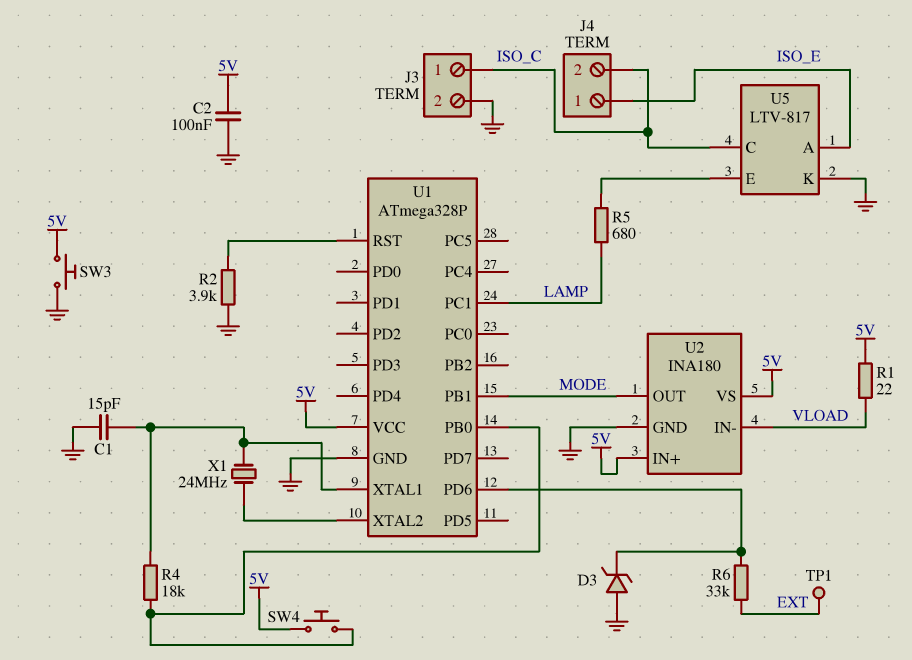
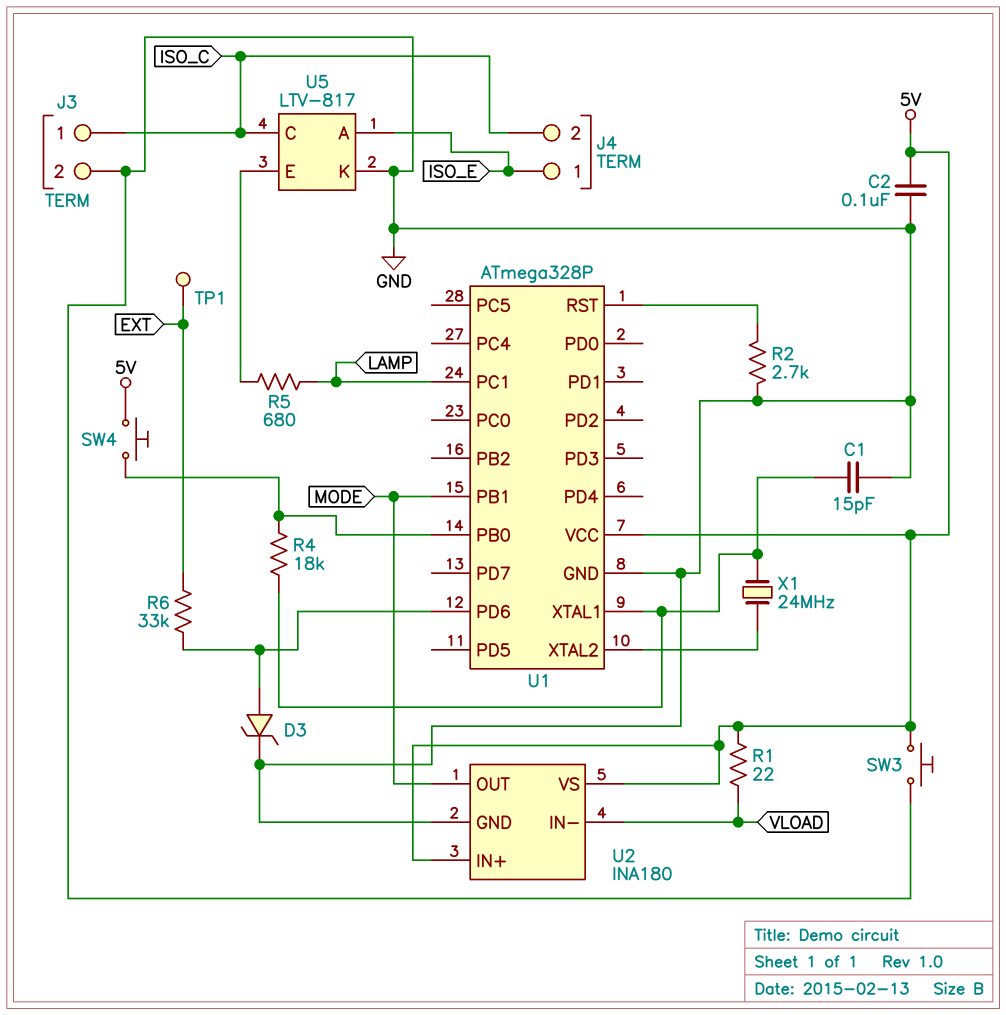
D3: zener (A GND, K U1/PD6) -> zener (A U1/PD6, K GND)
R2: 3.9k (GND, U1/RST) -> 2.7k (GND, U1/RST)

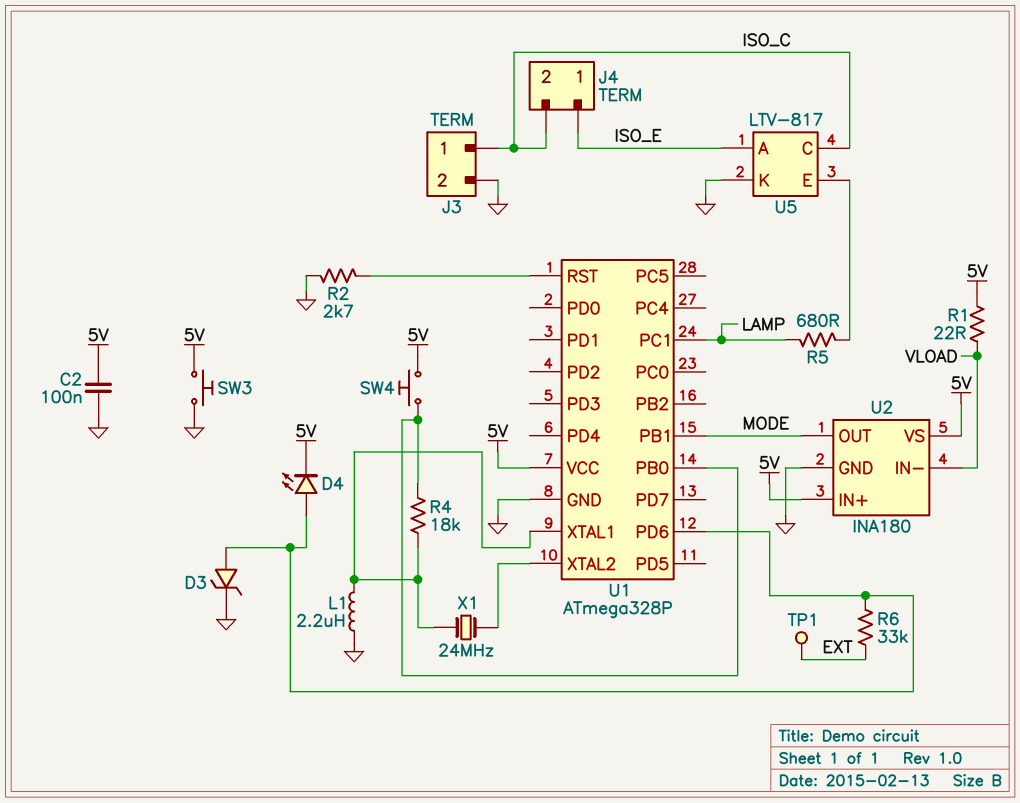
C1: 15pF (GND, U1/XTAL1) -> none
D4: none -> LED (A U1/PD6, K 5V)
L1: none -> 2.2uH (GND, U1/XTAL1)

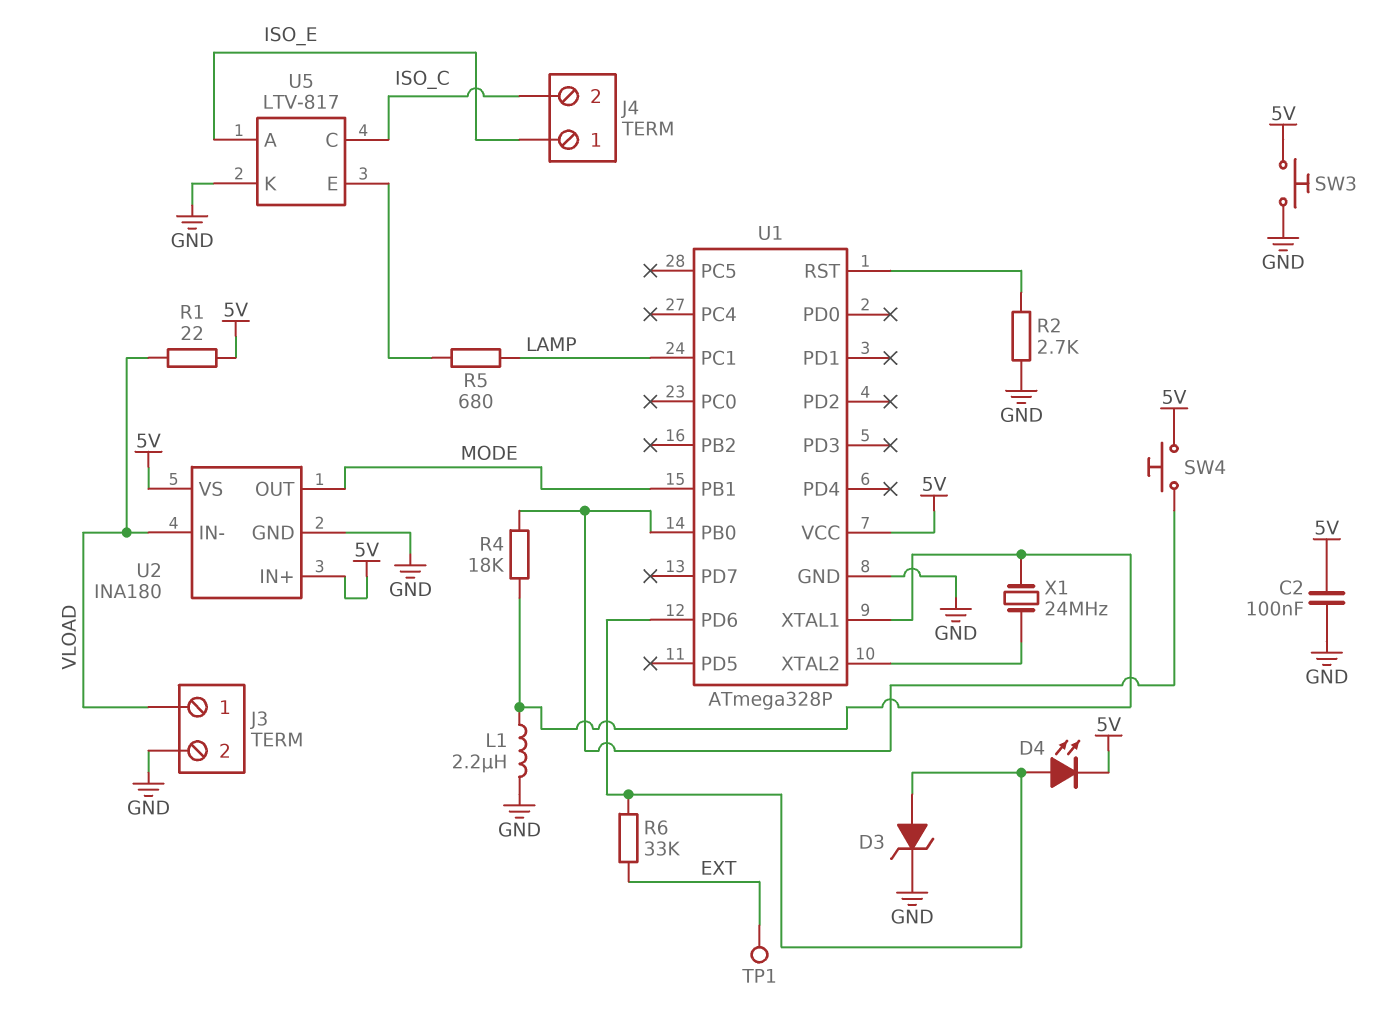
J3 pin 1: ISO_C -> VLOAD

